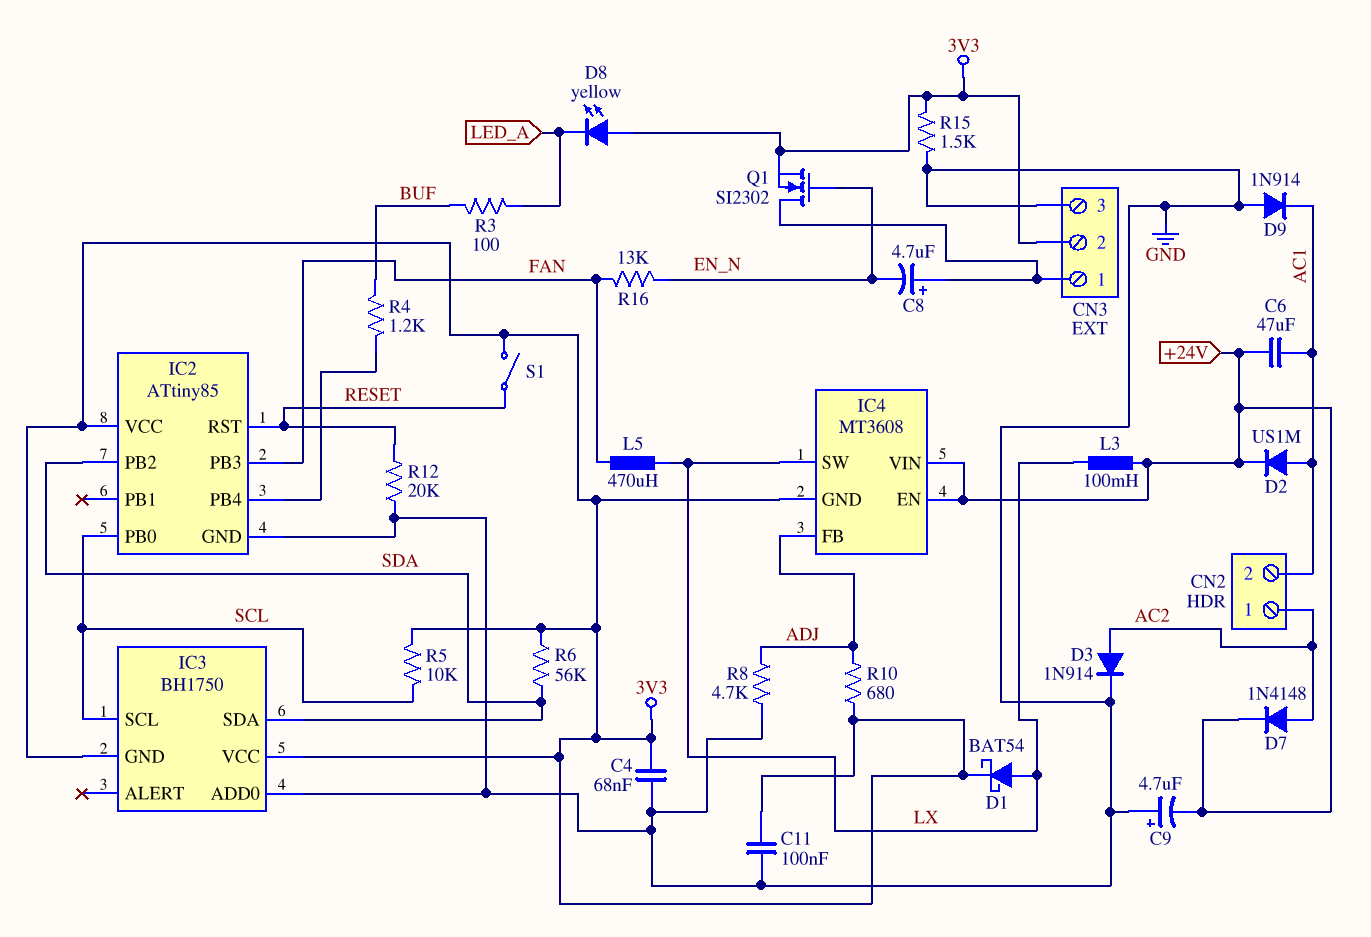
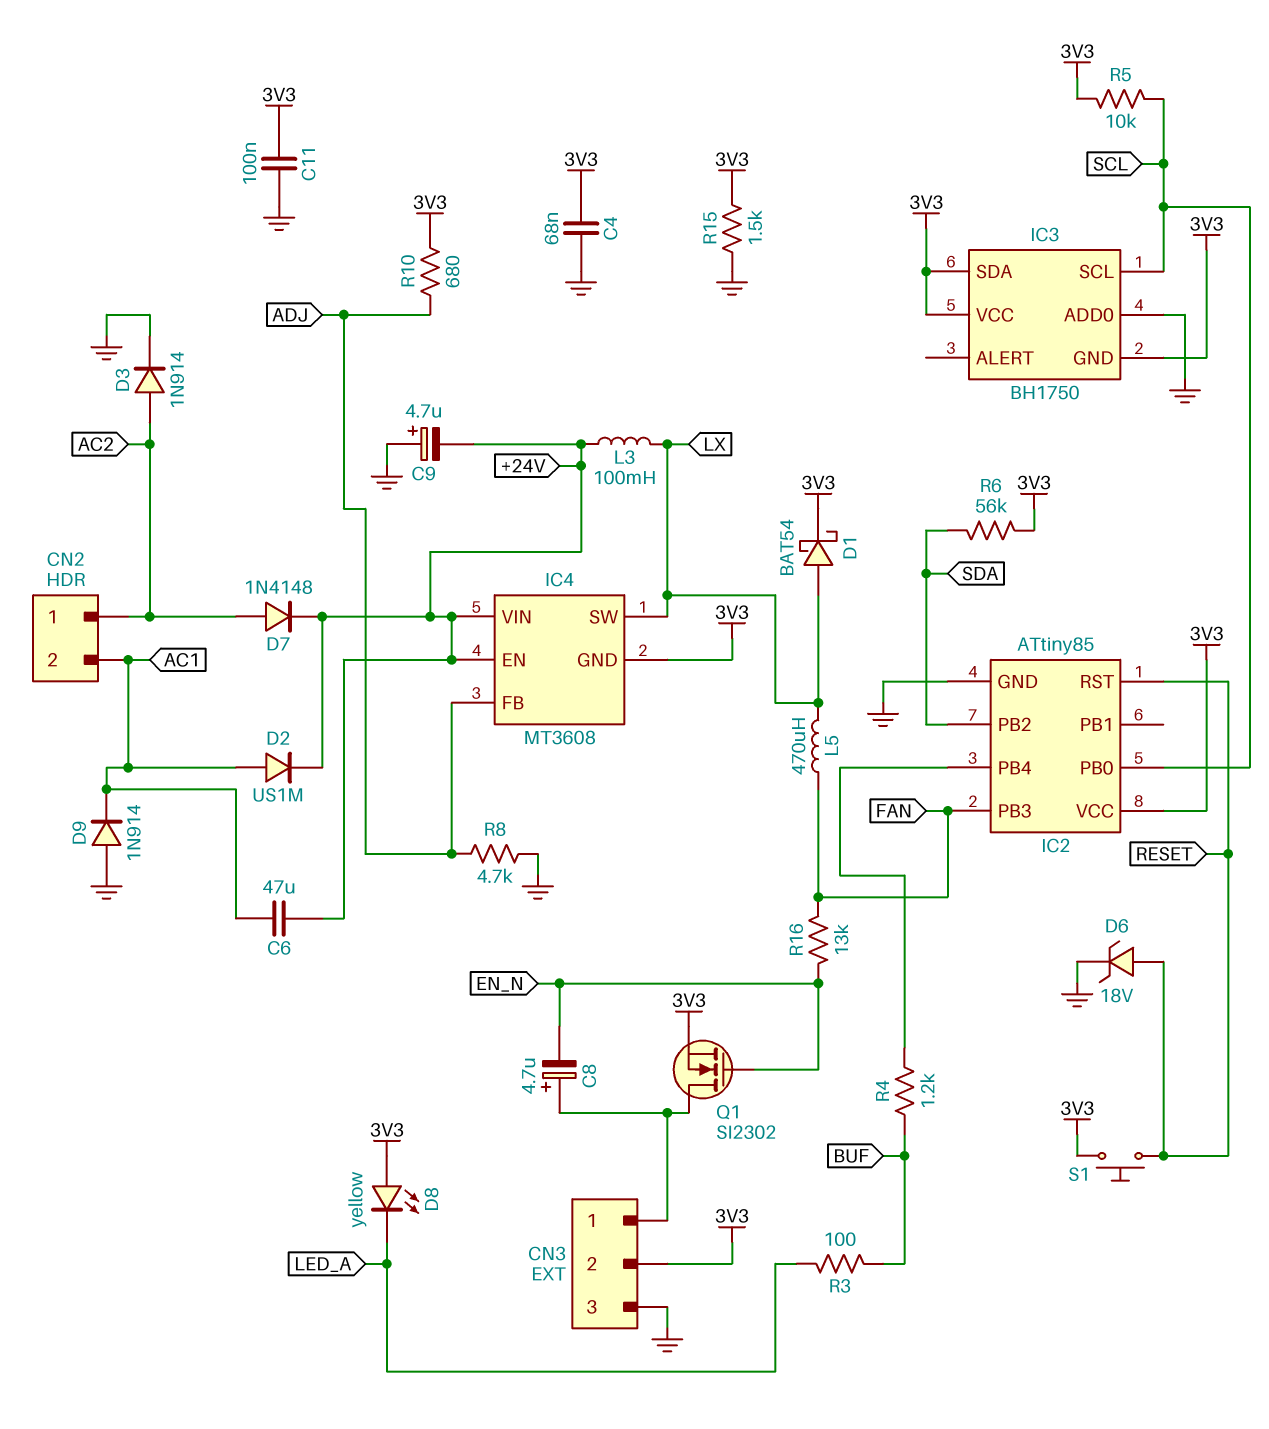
D6: none -> zener 18V (A RESET, K GND)
IC3 pin SDA: SDA -> 3V3
R12: 20k (GND, RESET) -> none
S1: switch (3V3, RESET) -> button (3V3, RESET)

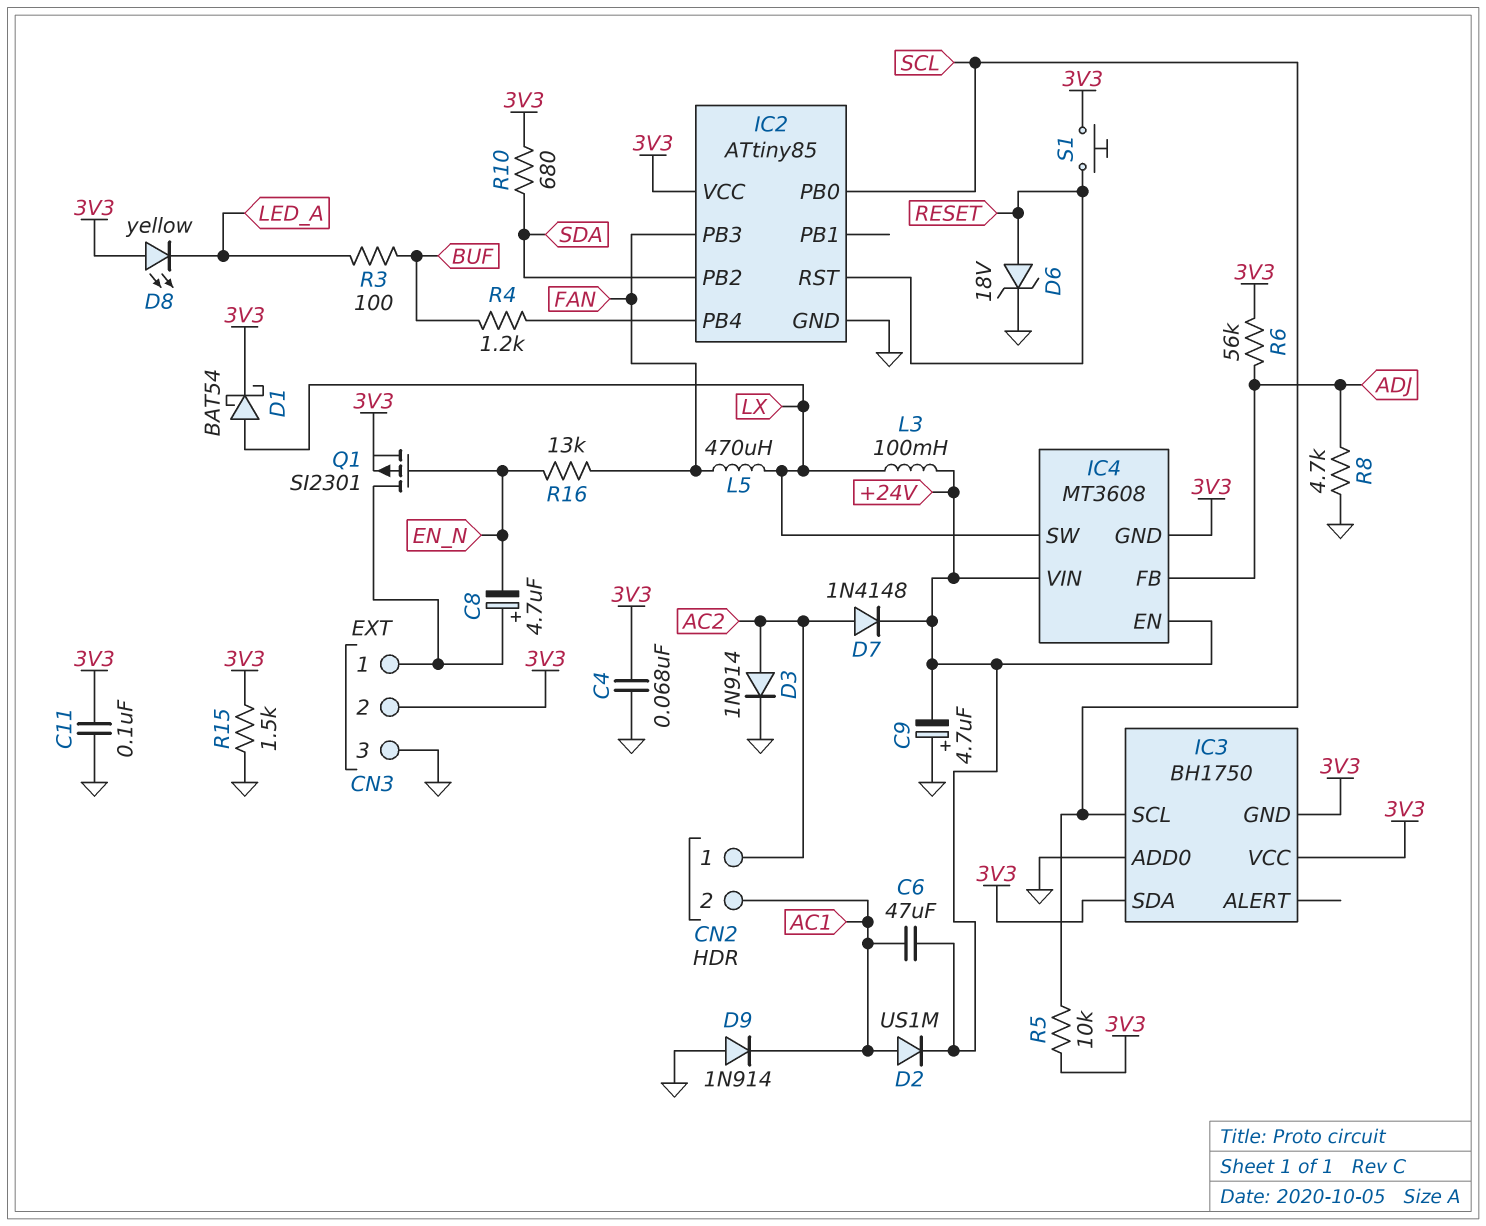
Q1: NMOS SI2302 (G EN_N, D CN3/1, S 3V3) -> PMOS SI2301 (G EN_N, D CN3/1, S 3V3)
R6: 56k (3V3, SDA) -> 56k (3V3, ADJ)
R10: 680 (3V3, ADJ) -> 680 (3V3, SDA)

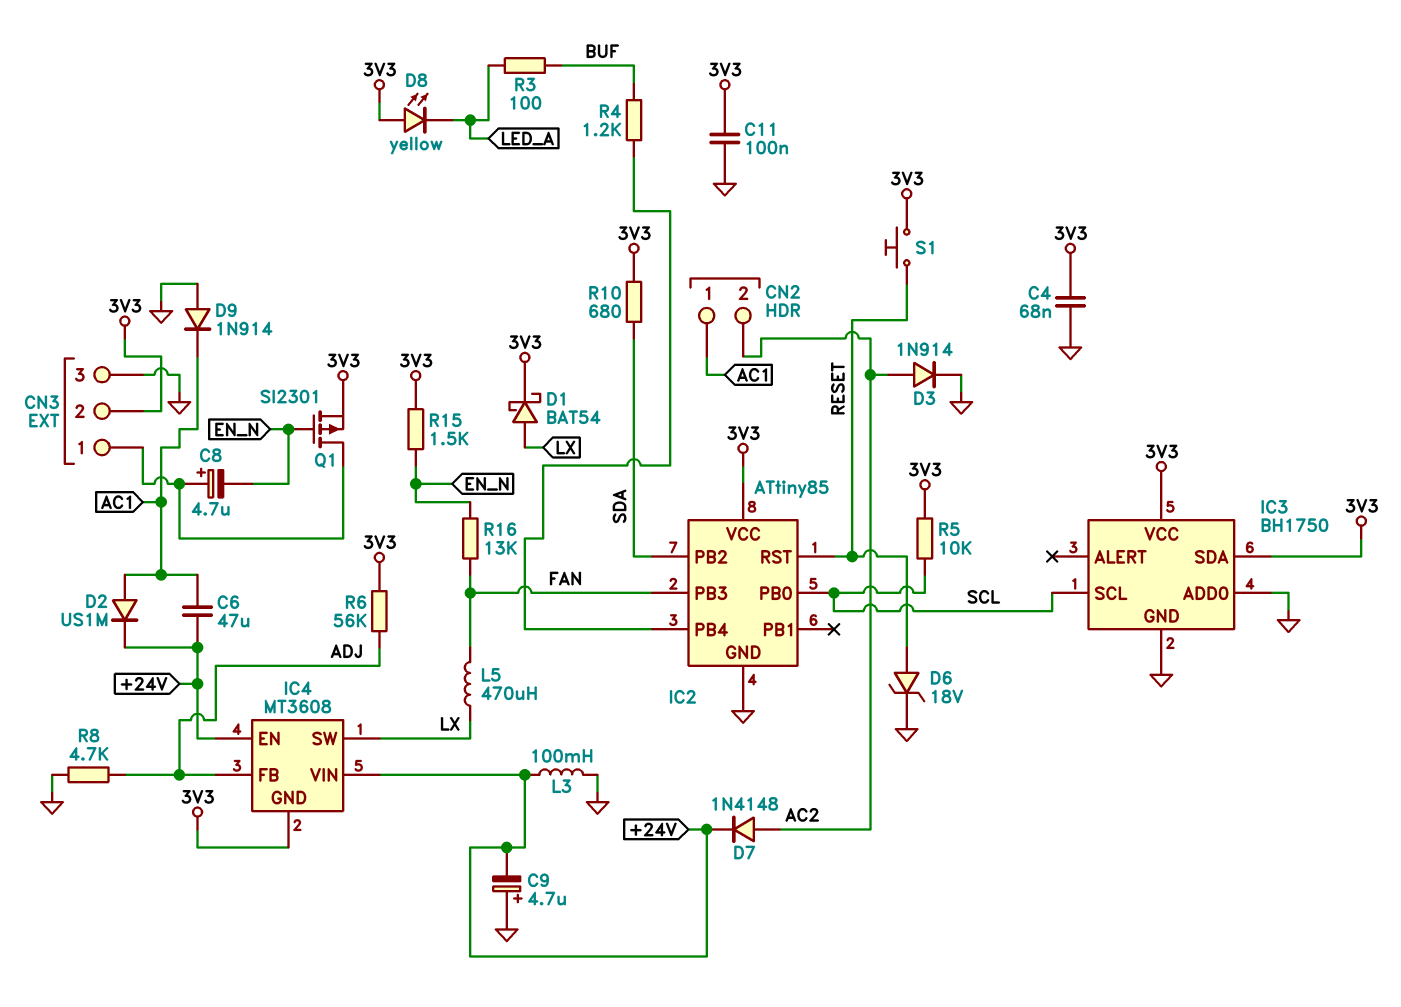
CN2 pin 1: AC2 -> AC1
CN2 pin 2: AC1 -> AC2
IC3 pin GND: 3V3 -> GND
L3: 100mH (+24V, LX) -> 100mH (+24V, GND)
R15: 1.5k (3V3, GND) -> 1.5k (3V3, EN_N)

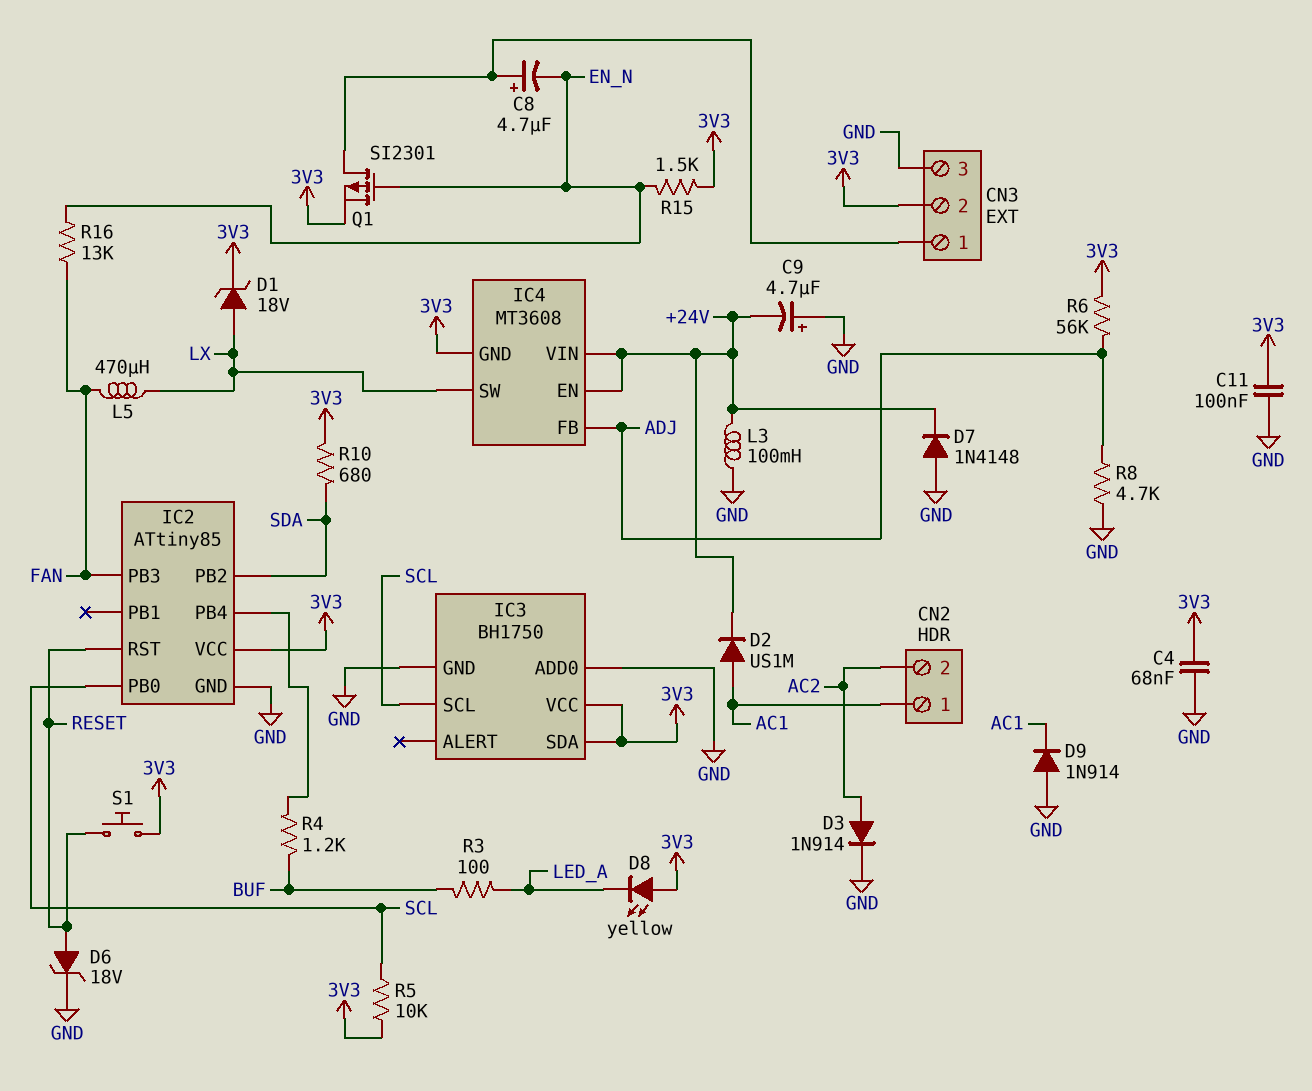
C6: 47uF (+24V, AC1) -> none
D1: schottky BAT54 (A LX, K 3V3) -> zener 18V (A LX, K 3V3)
D7: diode 1N4148 (A AC2, K +24V) -> diode 1N4148 (A GND, K +24V)

